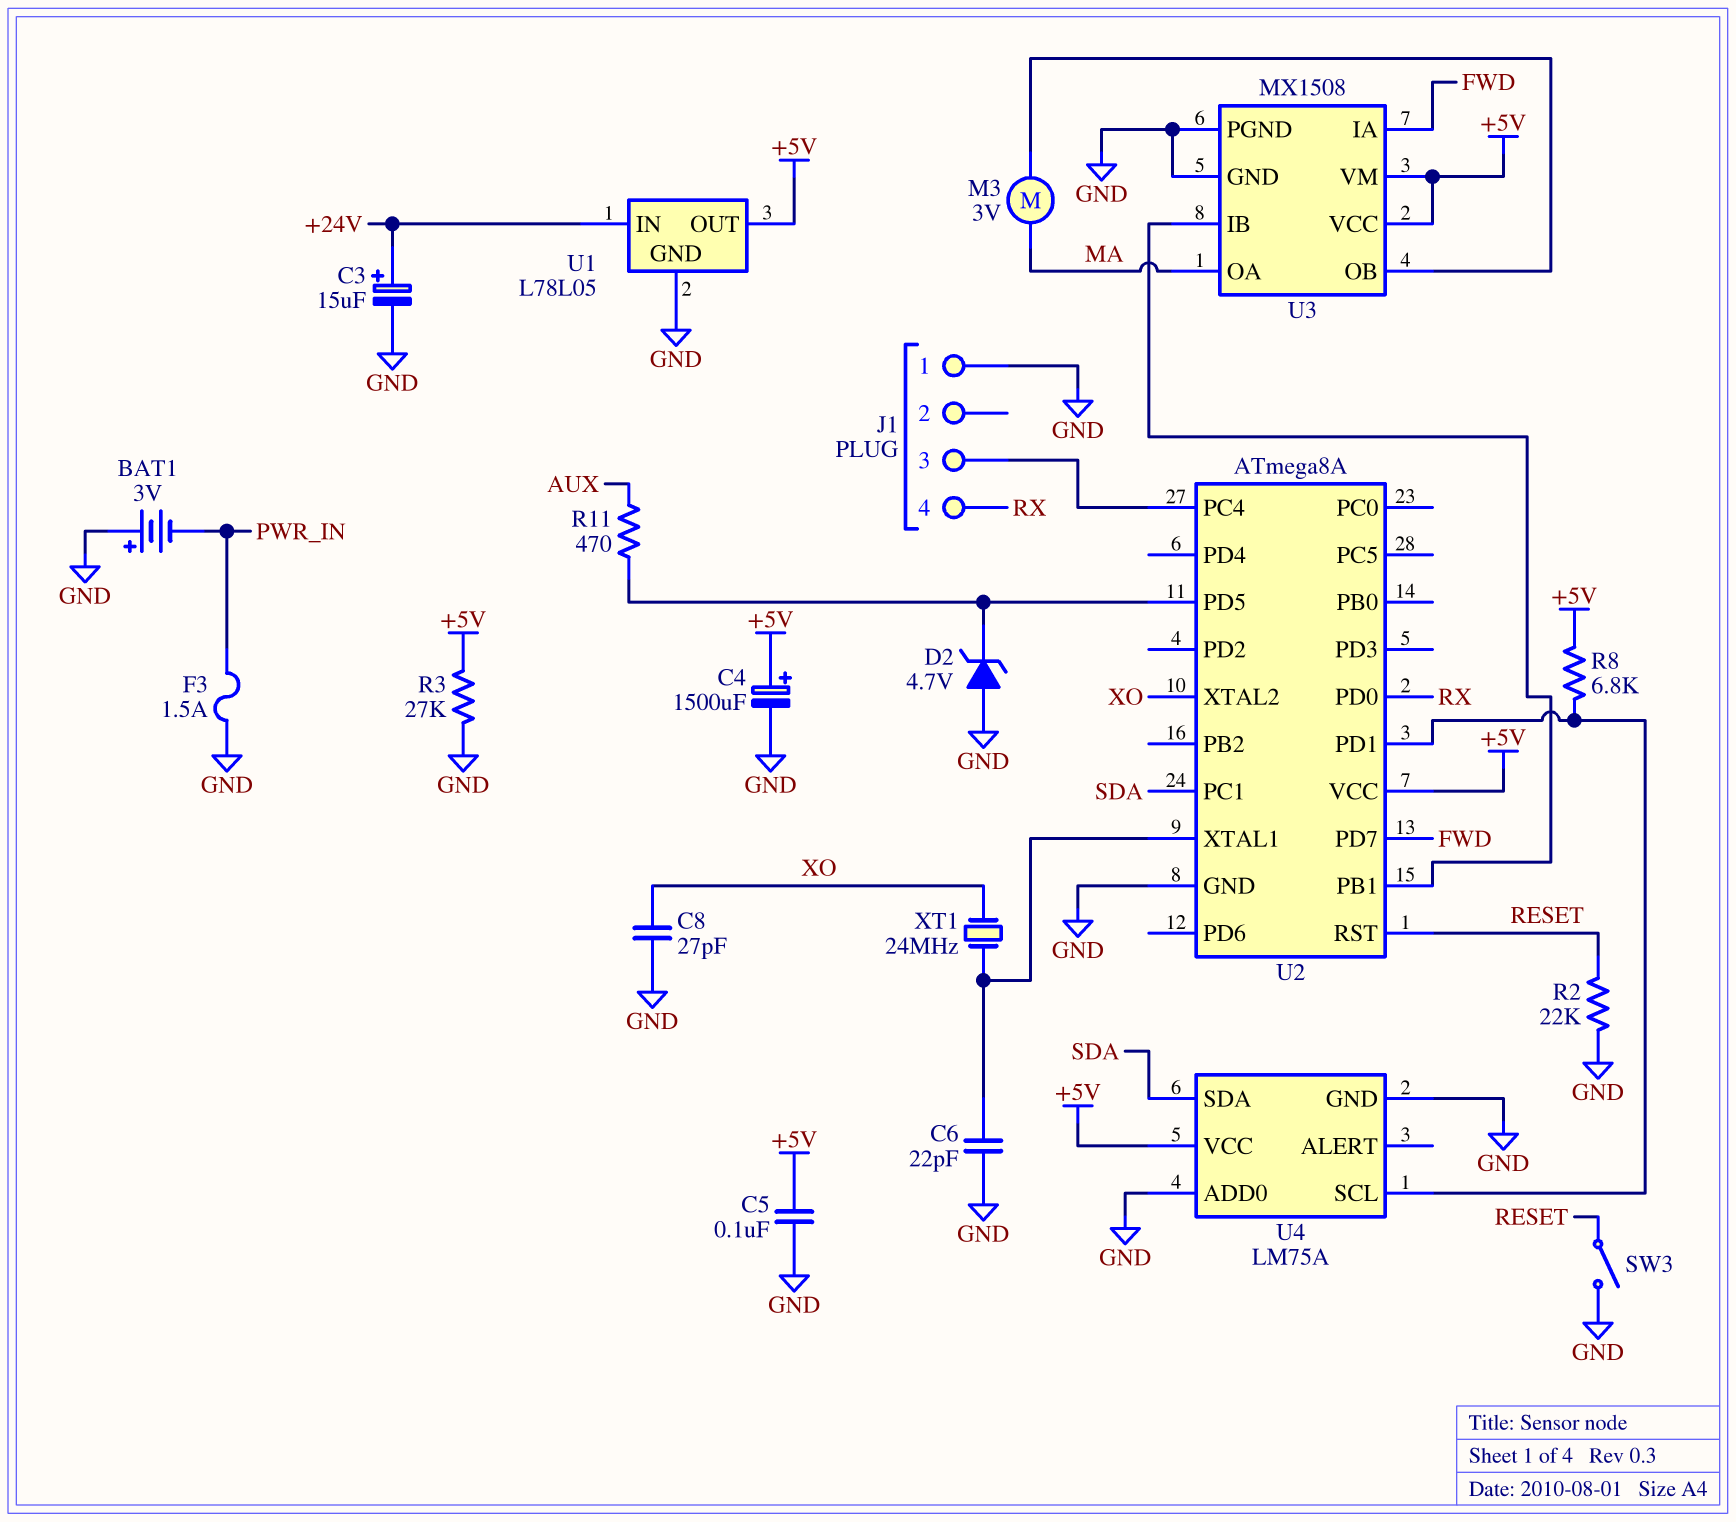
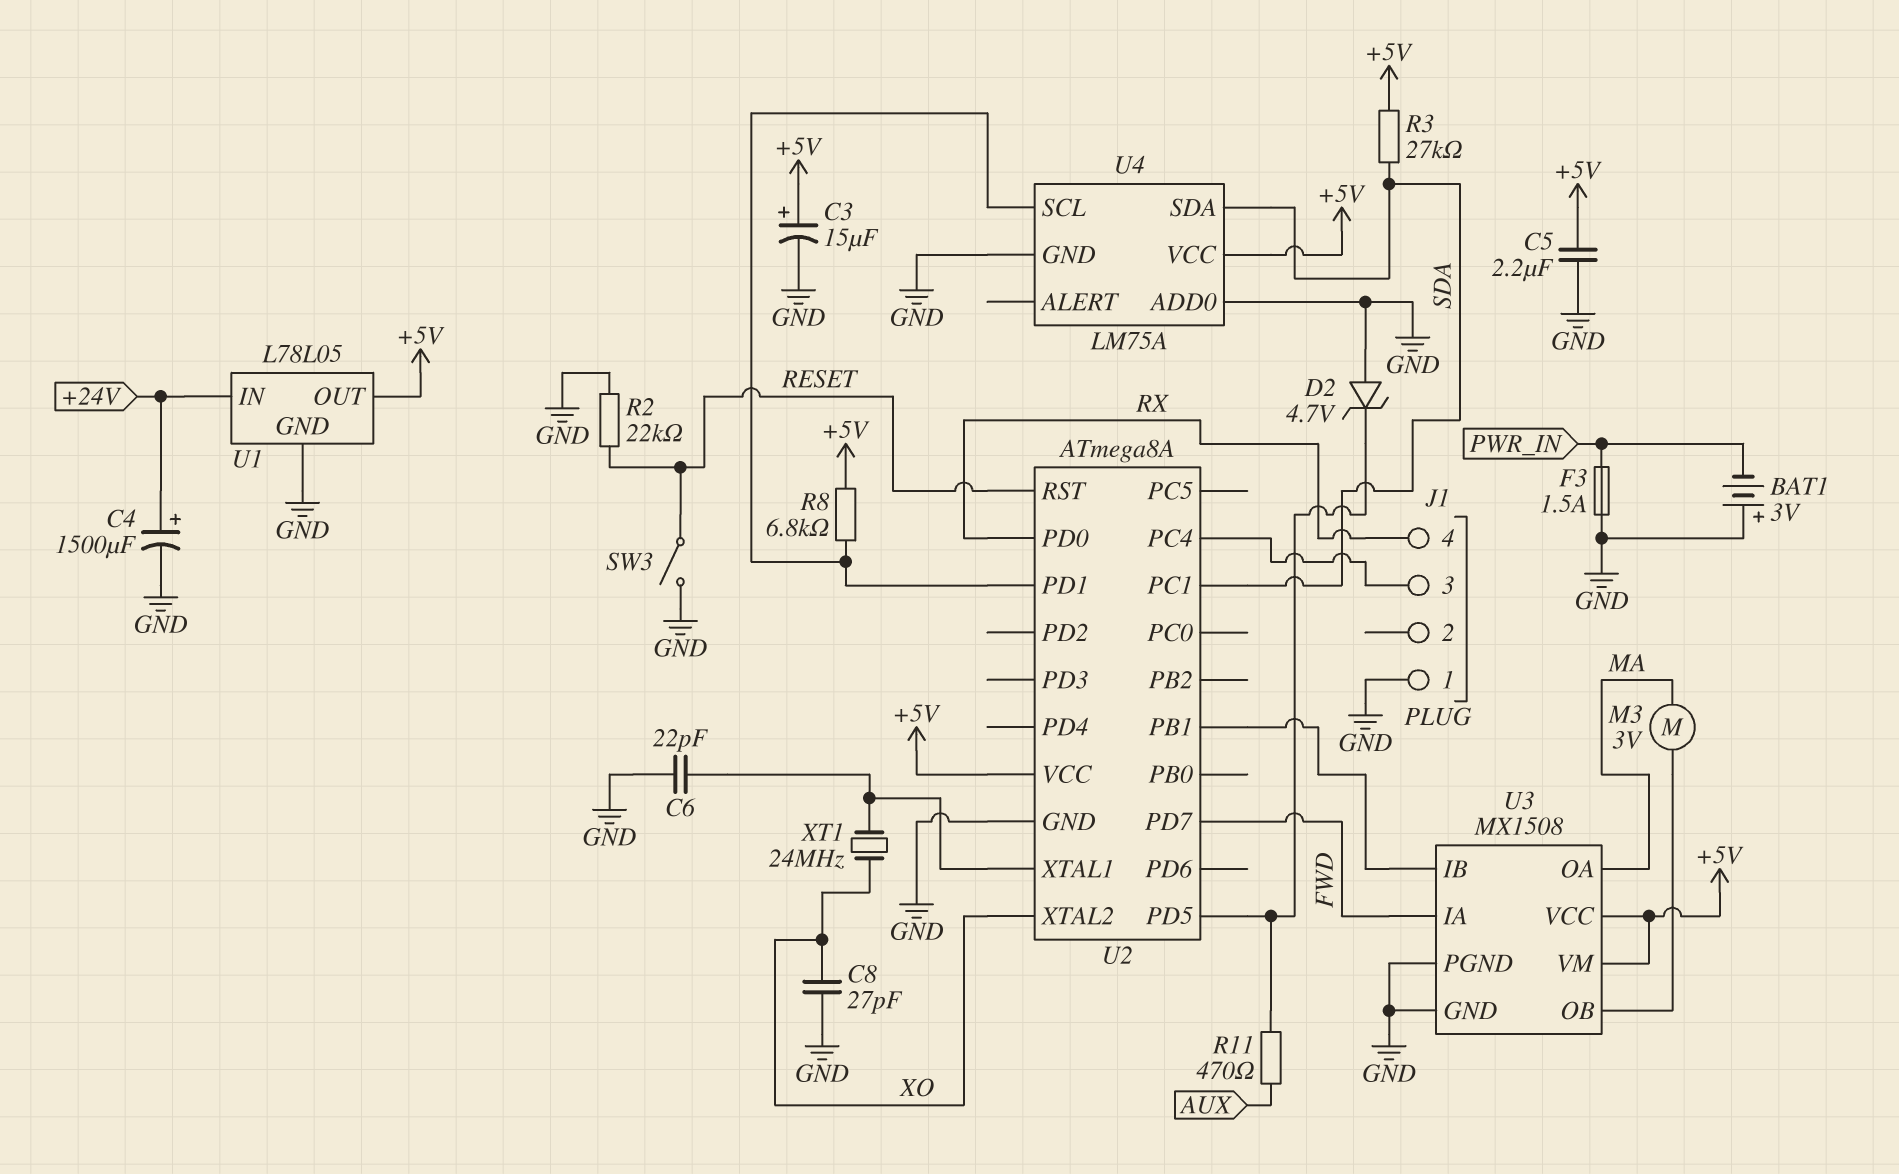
C3: 15uF (plus +24V, minus GND) -> 15uF (plus +5V, minus GND)
C4: 1500uF (plus +5V, minus GND) -> 1500uF (plus +24V, minus GND)
C5: 100nF (+5V, GND) -> 2.2uF (+5V, GND)
R3: 27k (+5V, GND) -> 27k (+5V, SDA)

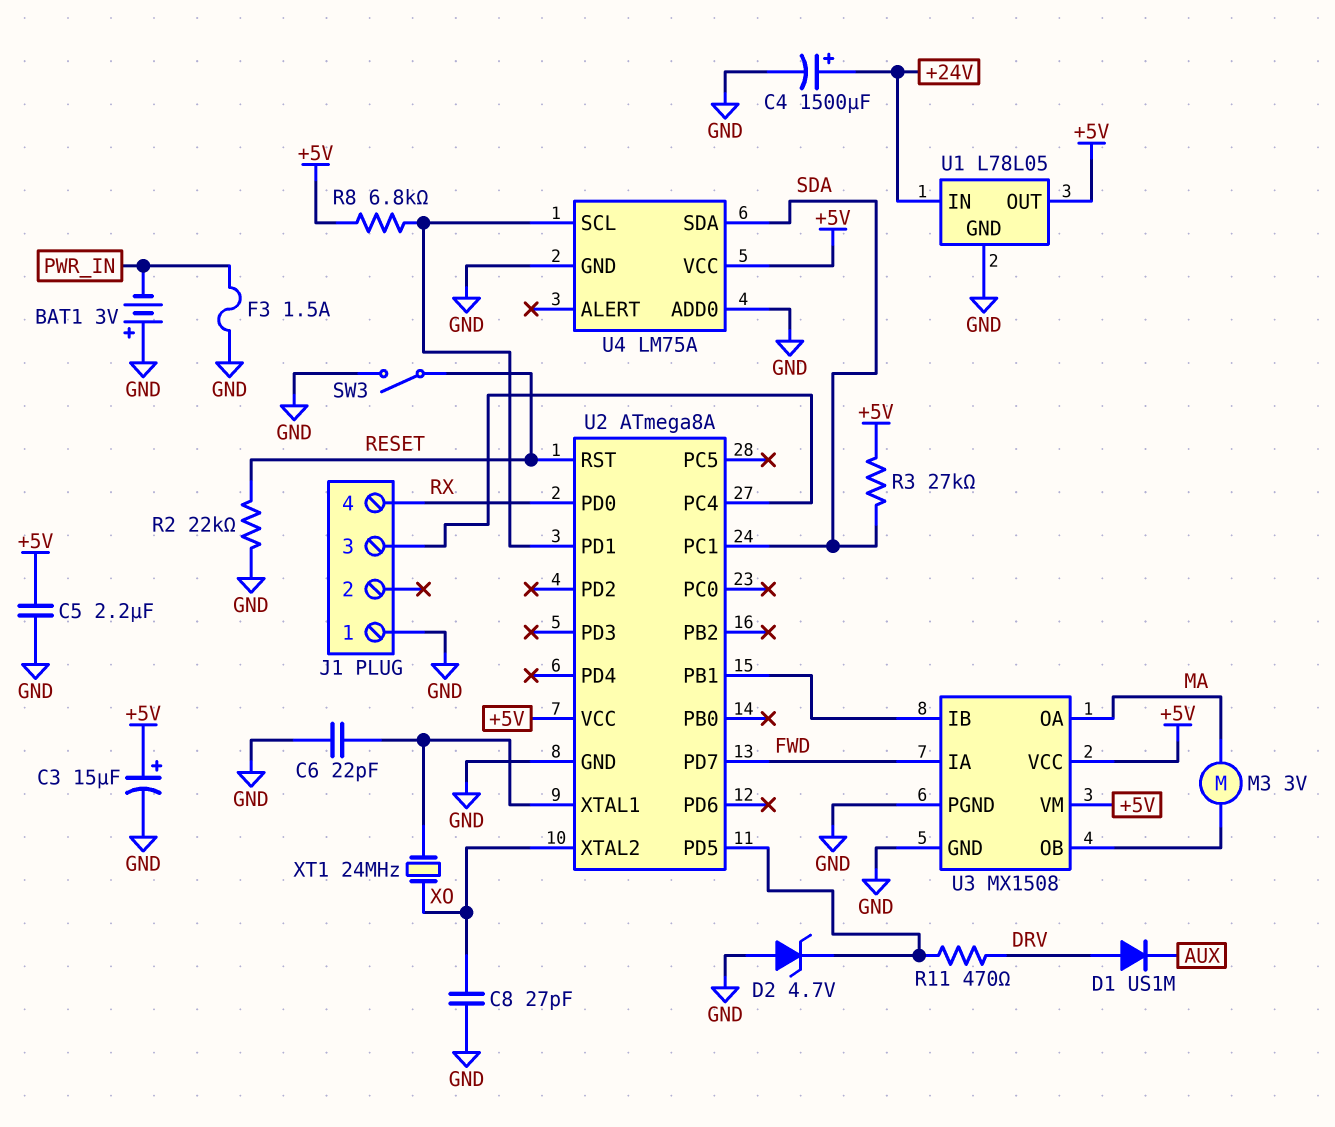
D1: none -> diode US1M (A DRV, K AUX)
R11: 470 (AUX, U2/PD5) -> 470 (DRV, U2/PD5)

